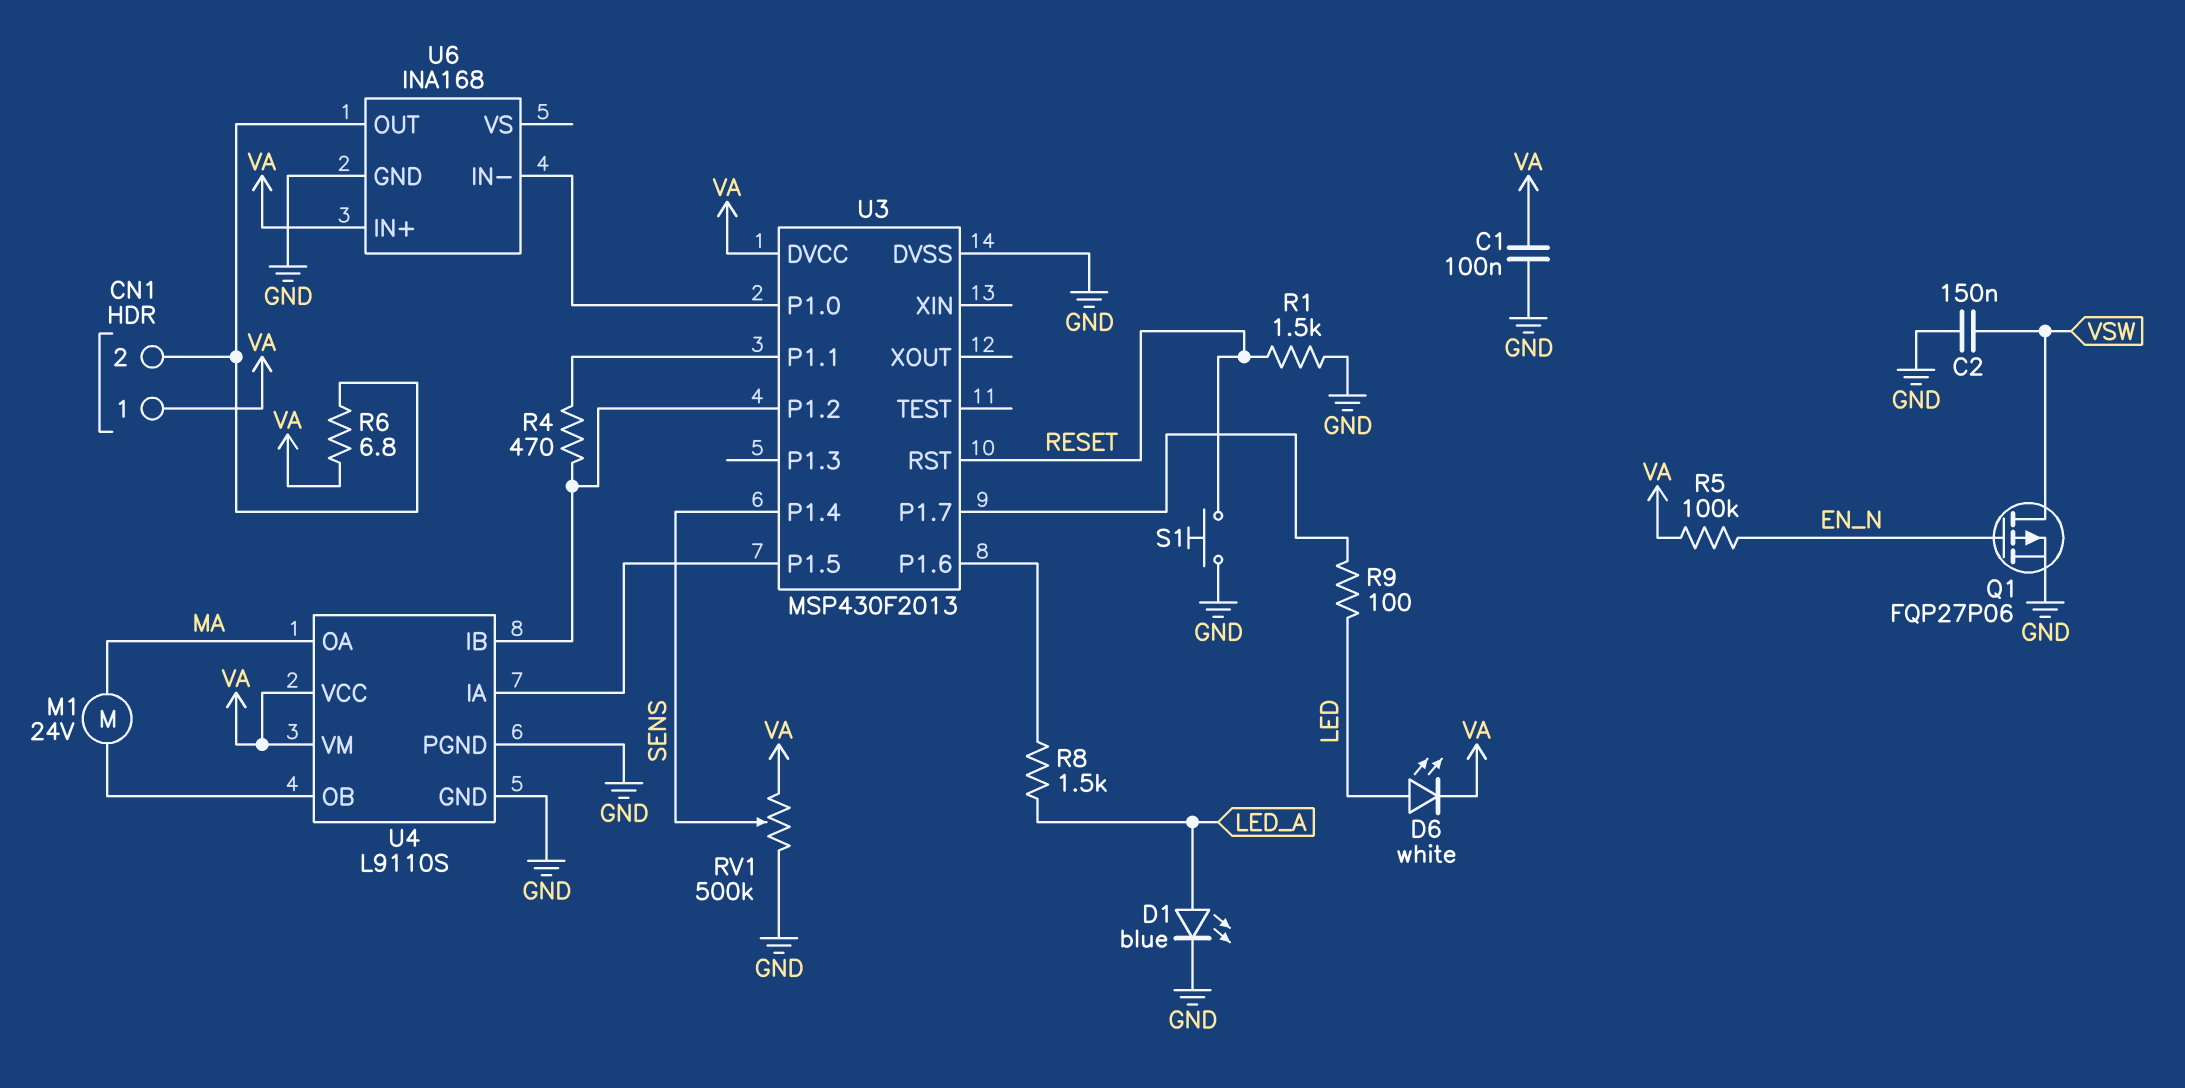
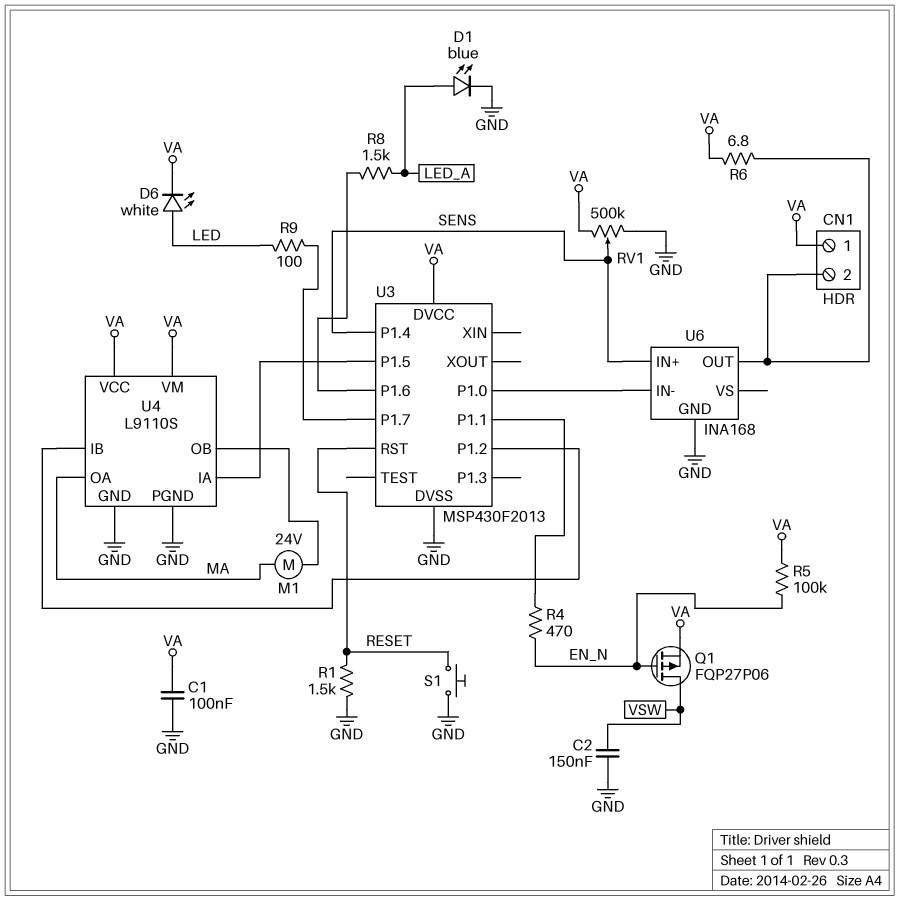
Q1: PMOS FQP27P06 (G EN_N, D VSW, S GND) -> PMOS FQP27P06 (G EN_N, D VSW, S VA)
R4: 470 (U3/P1.1, U3/P1.2) -> 470 (EN_N, U3/P1.1)
U6 pin IN+: VA -> SENS

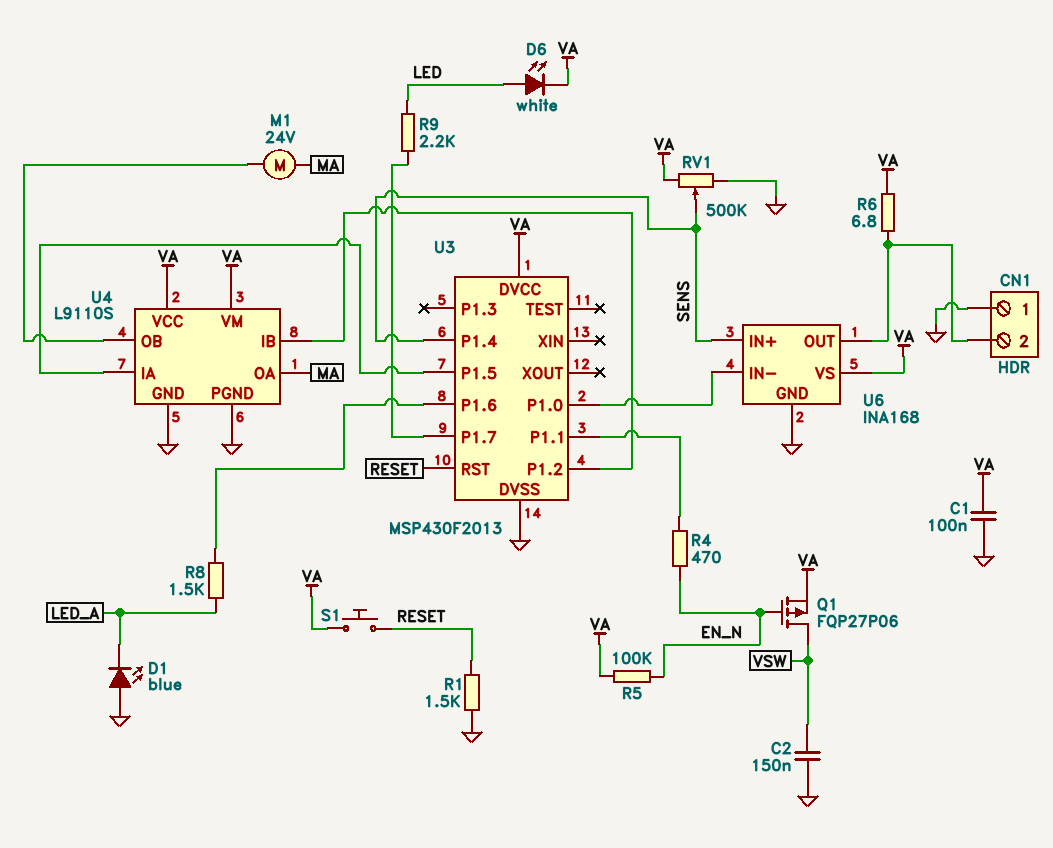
CN1 pin 1: VA -> GND
D1: LED blue (A LED_A, K GND) -> LED blue (A GND, K LED_A)
R9: 100 (LED, U3/P1.7) -> 2.2k (LED, U3/P1.7)
S1: button (GND, RESET) -> button (RESET, VA)
U6 pin VS: none -> VA

